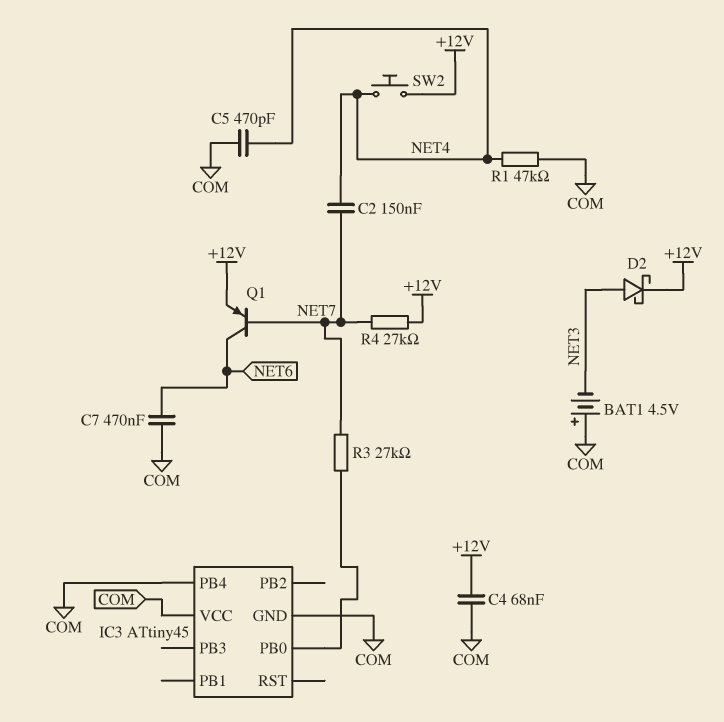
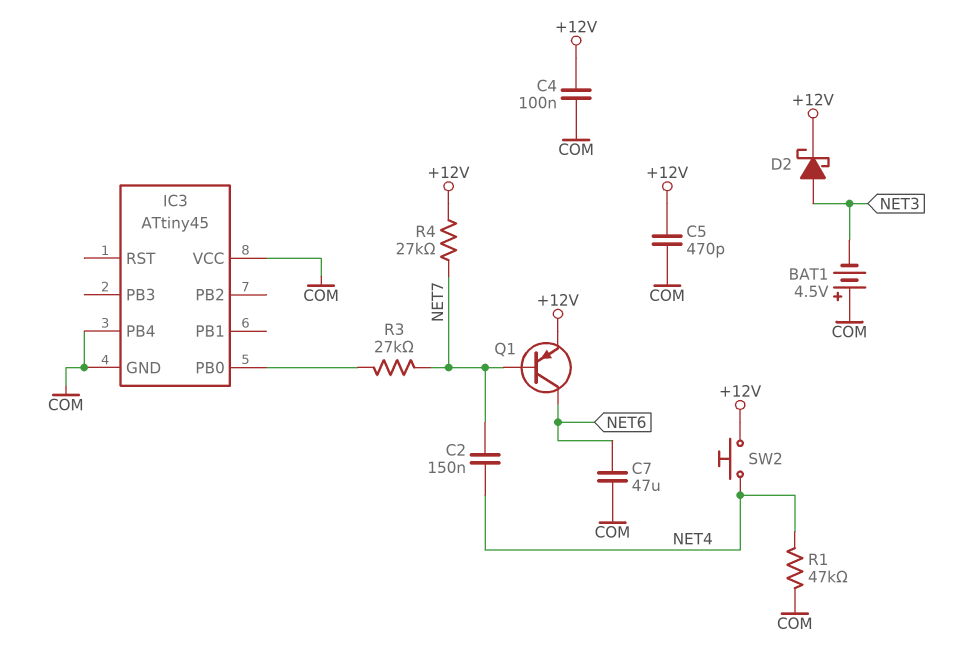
C4: 68nF (+12V, COM) -> 100nF (+12V, COM)
C5: 470pF (COM, NET4) -> 470pF (+12V, COM)
C7: 470nF (COM, NET6) -> 47uF (COM, NET6)

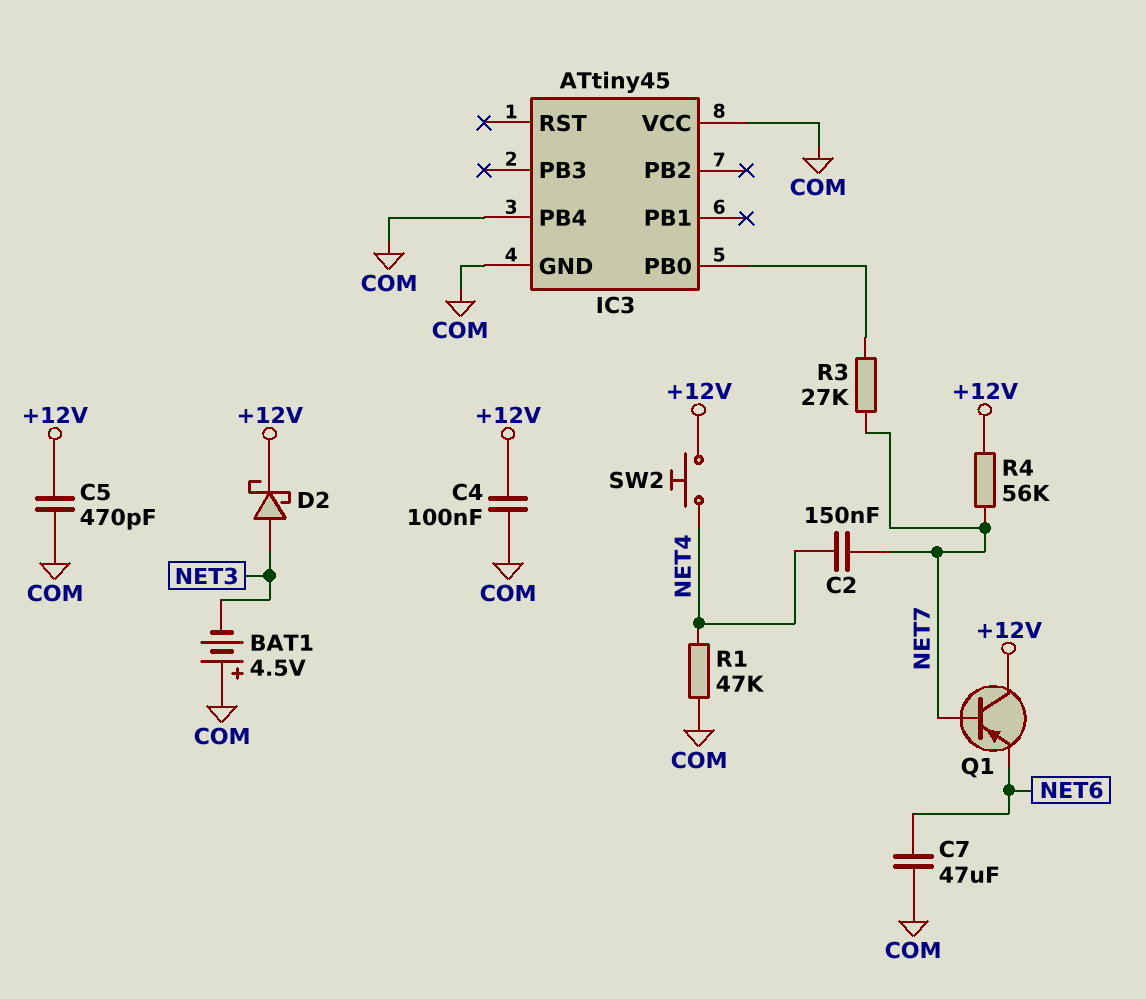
Q1: PNP (B NET7, C NET6, E +12V) -> PNP (B NET7, C +12V, E NET6)
R4: 27k (+12V, NET7) -> 56k (+12V, NET7)

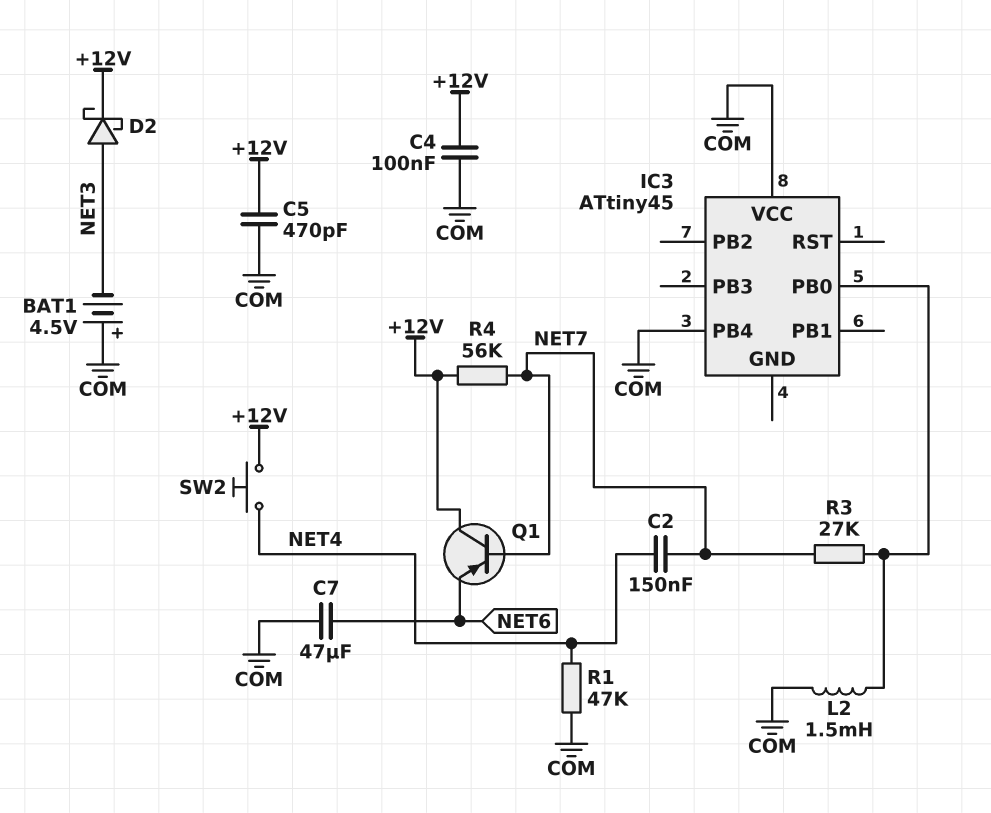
IC3 pin GND: COM -> none
L2: none -> 1.5mH (COM, IC3/PB0)

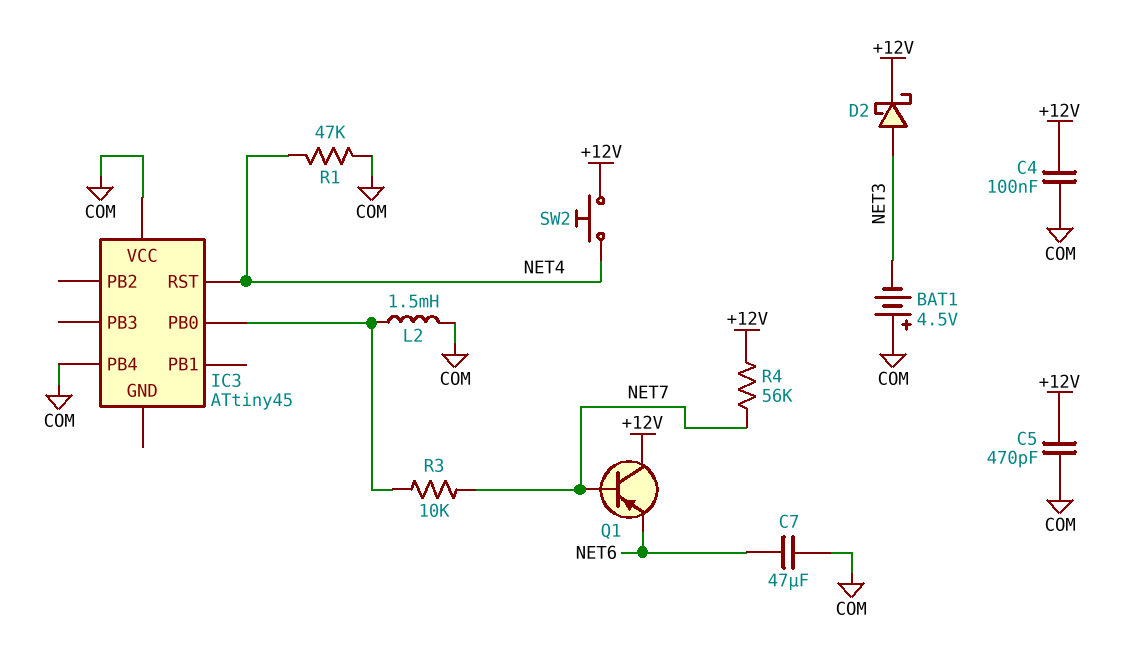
C2: 150nF (NET4, NET7) -> none
IC3 pin RST: none -> NET4
R3: 27k (IC3/PB0, NET7) -> 10k (IC3/PB0, NET7)

